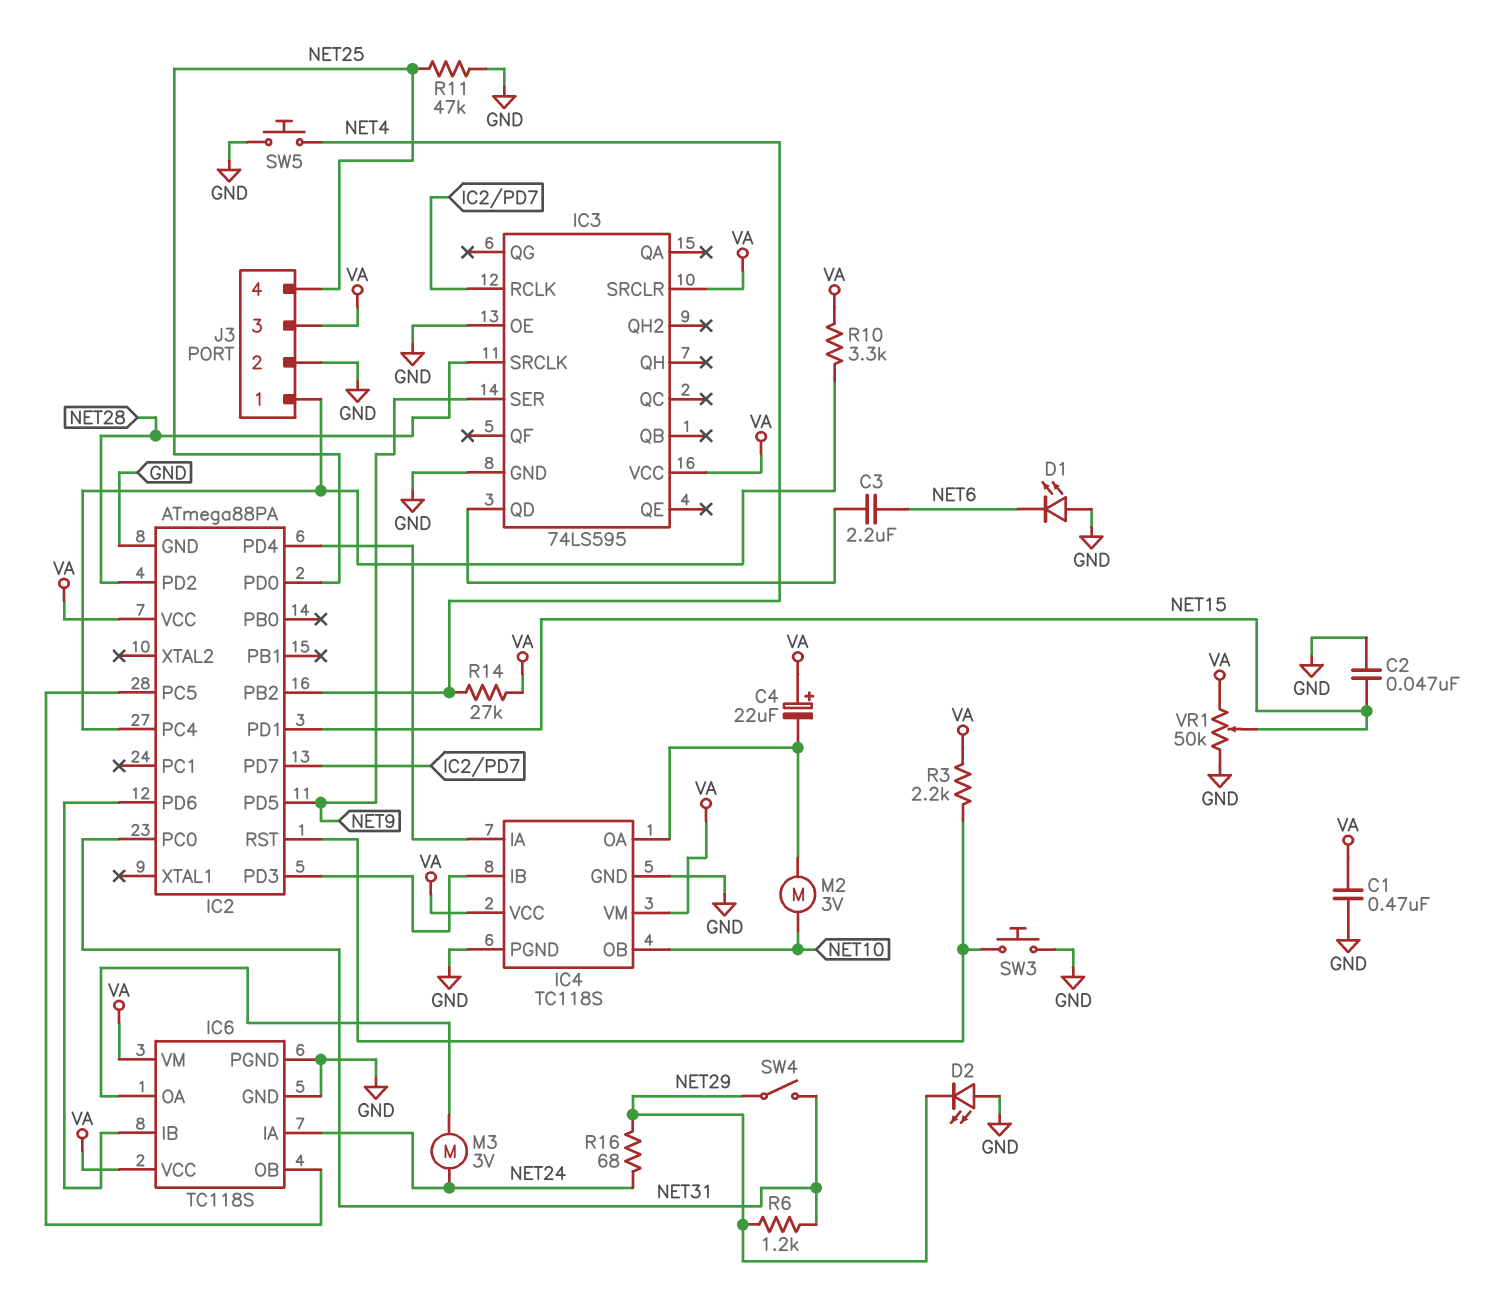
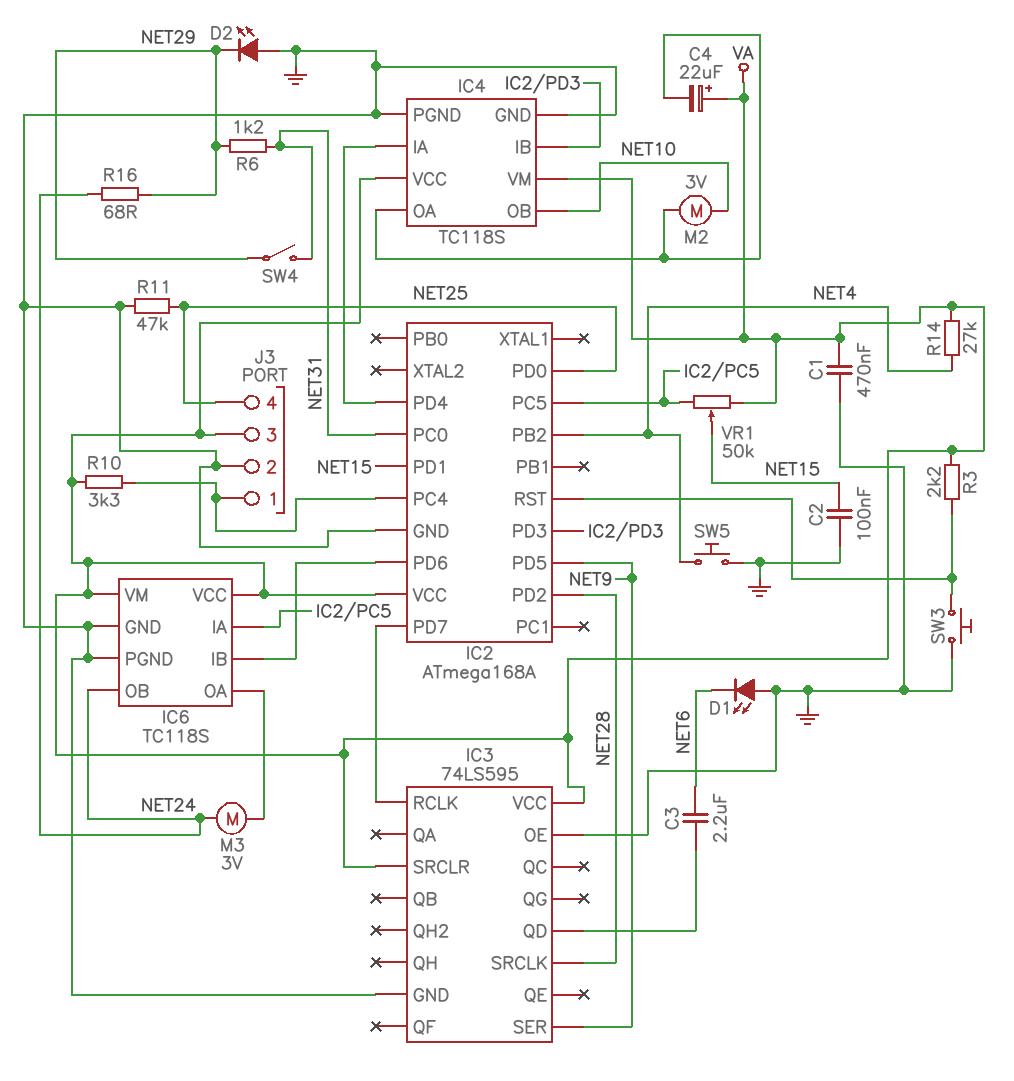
C2: 47nF (GND, NET15) -> 100nF (GND, NET15)
IC2: ATmega88PA -> ATmega168A
IC6 pin IA: NET24 -> IC2/PC5
IC6 pin OB: IC2/PC5 -> NET24
VR1: 50k (GND, VA, wiper NET15) -> 50k (IC2/PC5, VA, wiper NET15)

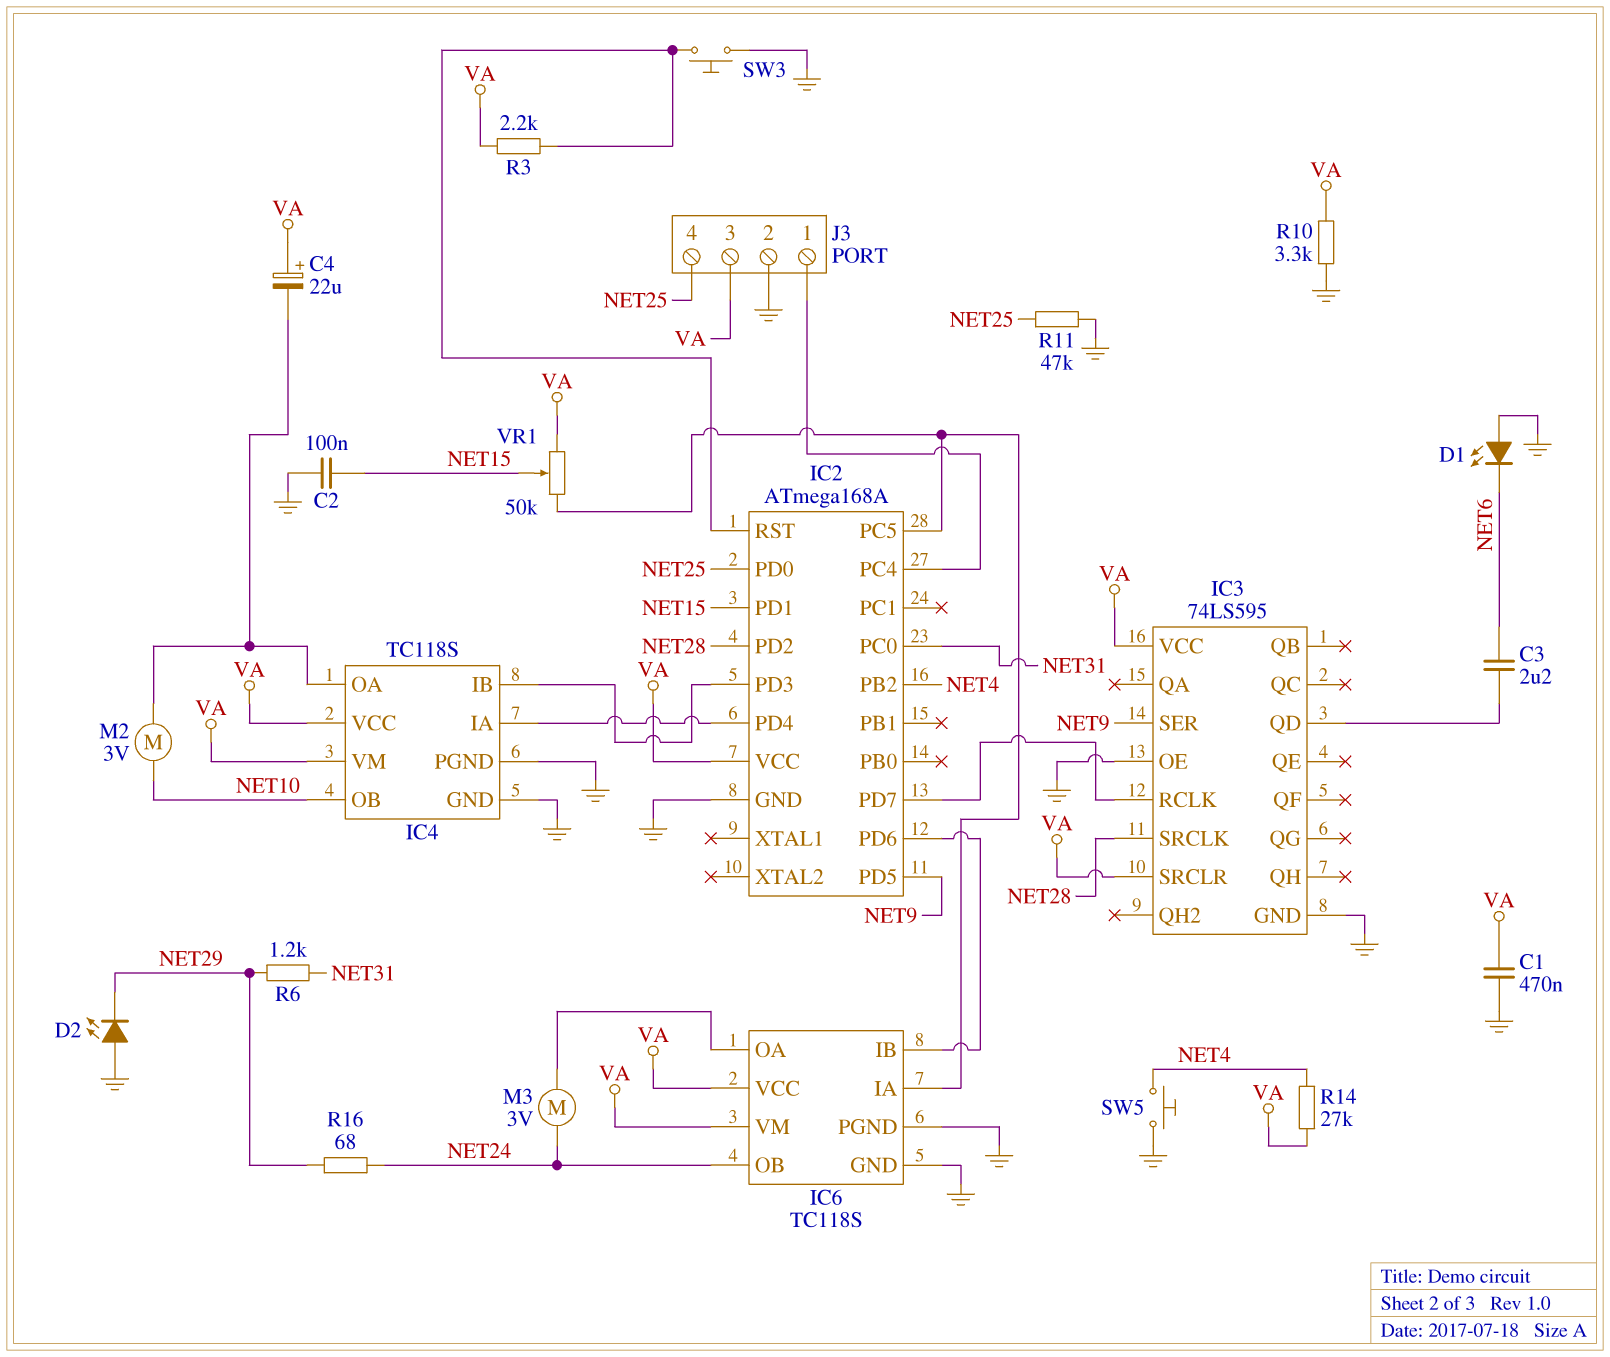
R10: 3.3k (IC2/PC4, VA) -> 3.3k (GND, VA)
SW4: switch (NET29, NET31) -> none

